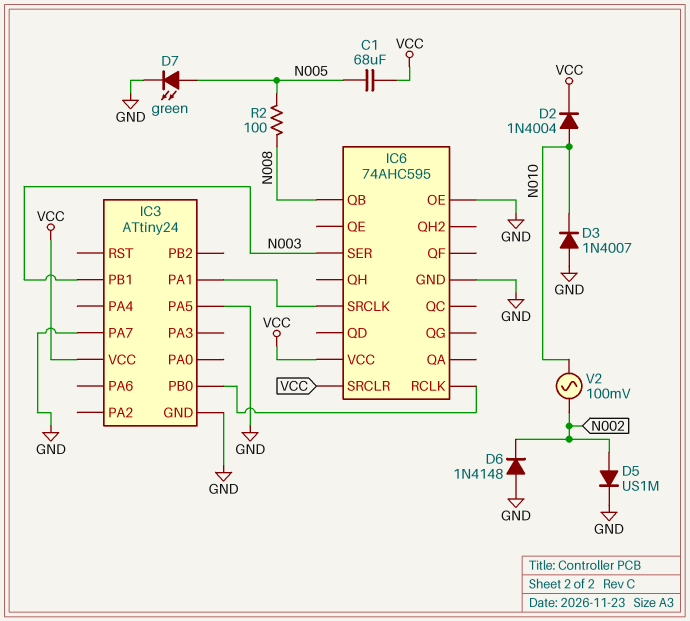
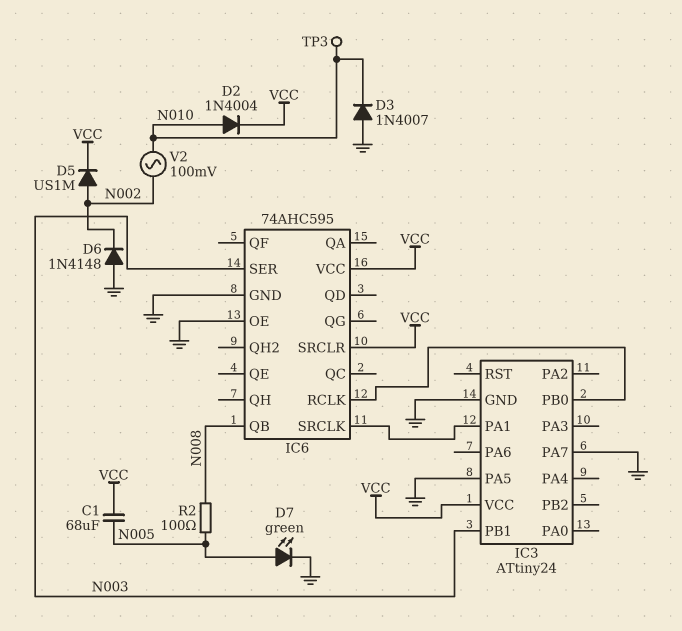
D5: diode US1M (A N002, K GND) -> diode US1M (A N002, K VCC)
TP3: none -> test point (N010)

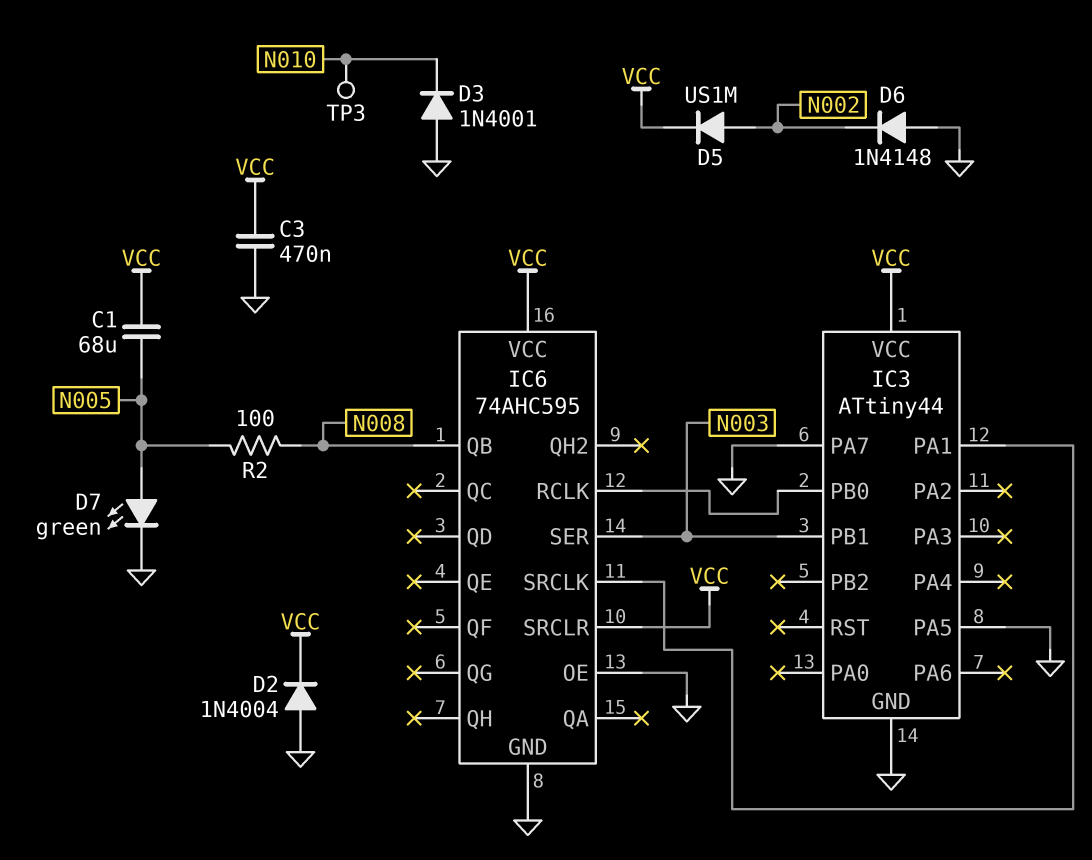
C3: none -> 470nF (GND, VCC)
D2: diode 1N4004 (A N010, K VCC) -> diode 1N4004 (A GND, K VCC)
D3: diode 1N4007 (A GND, K N010) -> diode 1N4001 (A GND, K N010)
IC3: ATtiny24 -> ATtiny44
V2: AC 100mV (N002, N010) -> none

